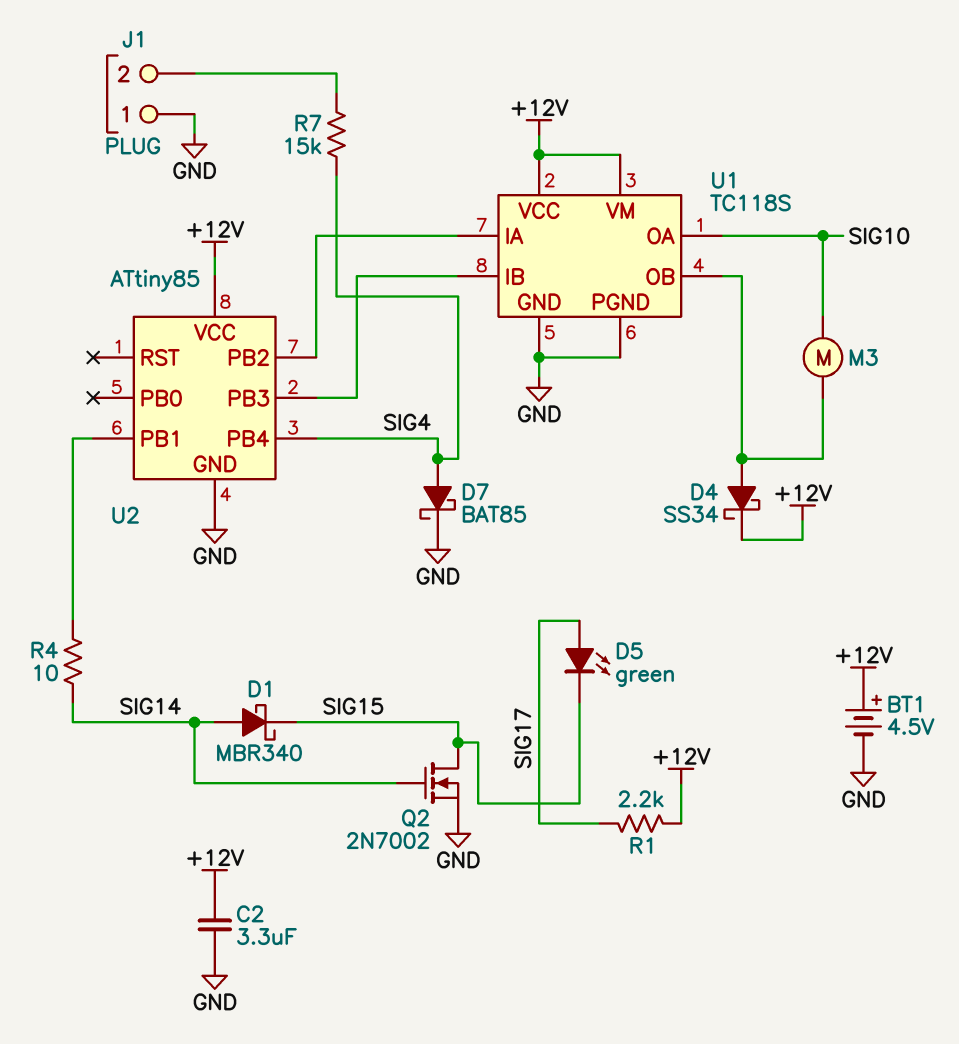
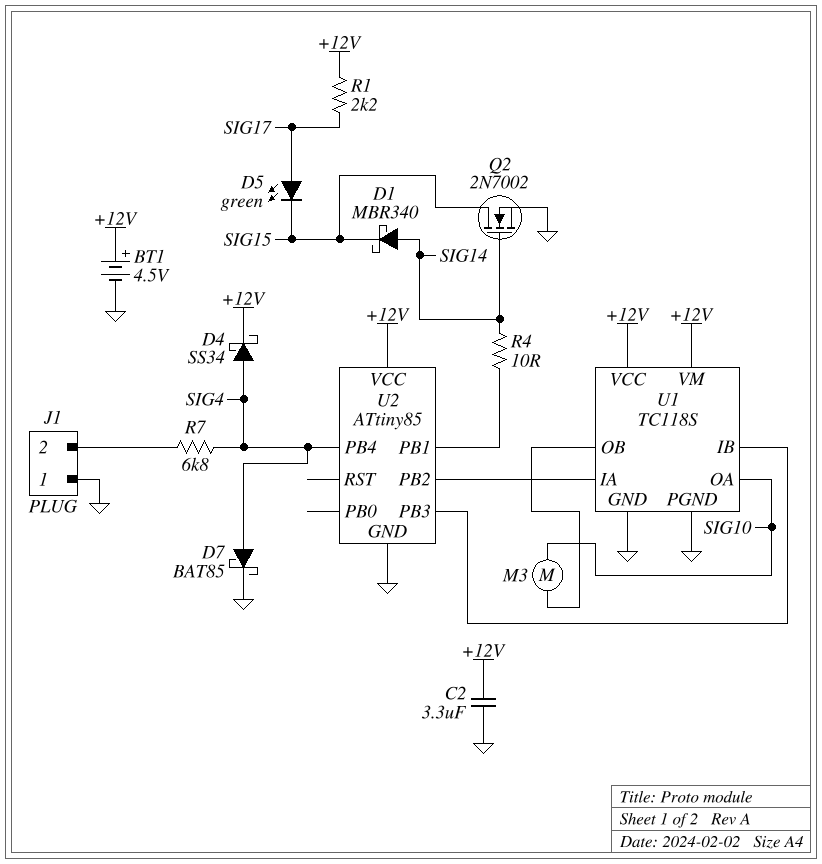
D4: schottky SS34 (A U1/OB, K +12V) -> schottky SS34 (A SIG4, K +12V)
R7: 15k (J1/2, SIG4) -> 6.8k (J1/2, SIG4)

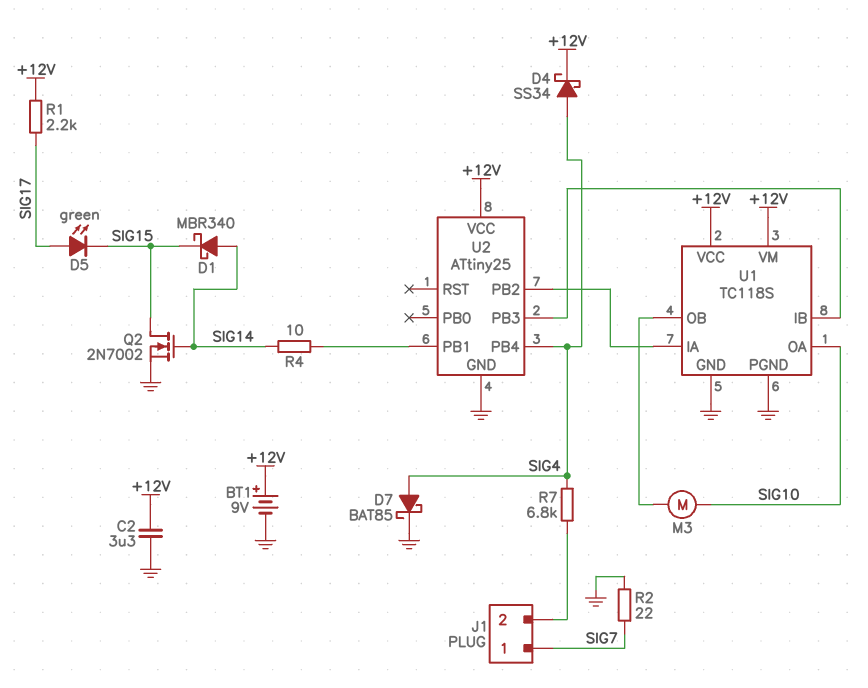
BT1: 4.5V (plus +12V, minus GND) -> 9V (plus +12V, minus GND)
J1 pin 1: GND -> SIG7
R2: none -> 22 (GND, SIG7)
U2: ATtiny85 -> ATtiny25

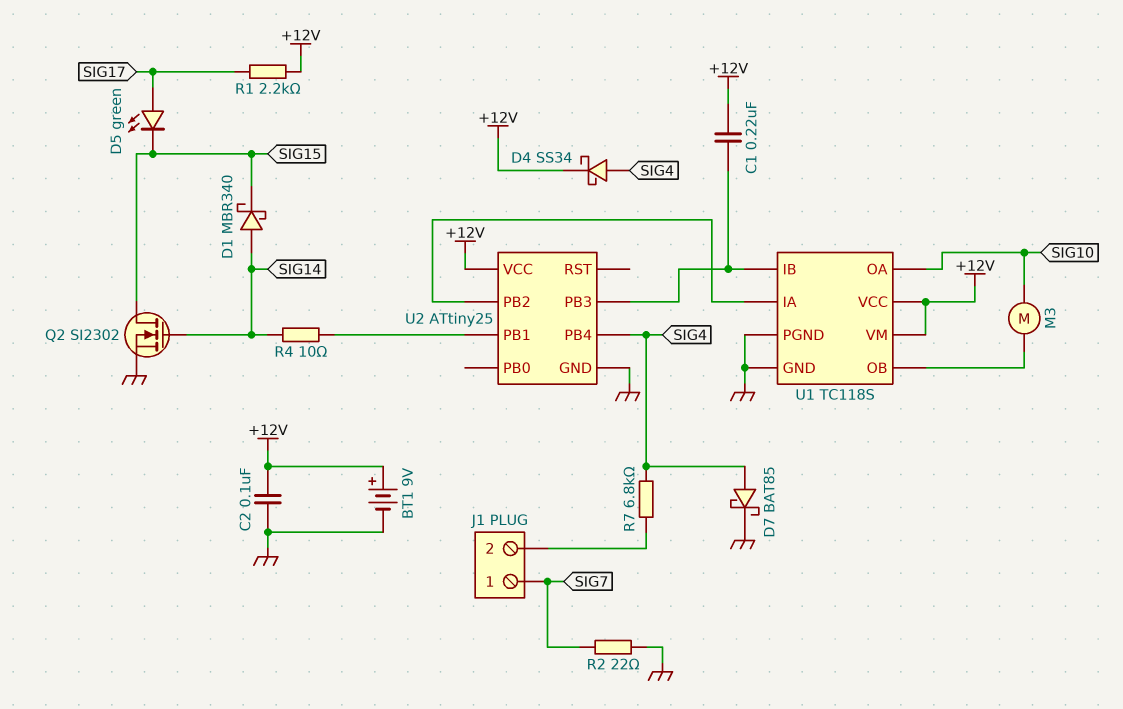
C1: none -> 220nF (+12V, U1/IB)
C2: 3.3uF (+12V, GND) -> 100nF (+12V, GND)
Q2: NMOS 2N7002 (G SIG14, D SIG15, S GND) -> NMOS SI2302 (G SIG14, D SIG15, S GND)

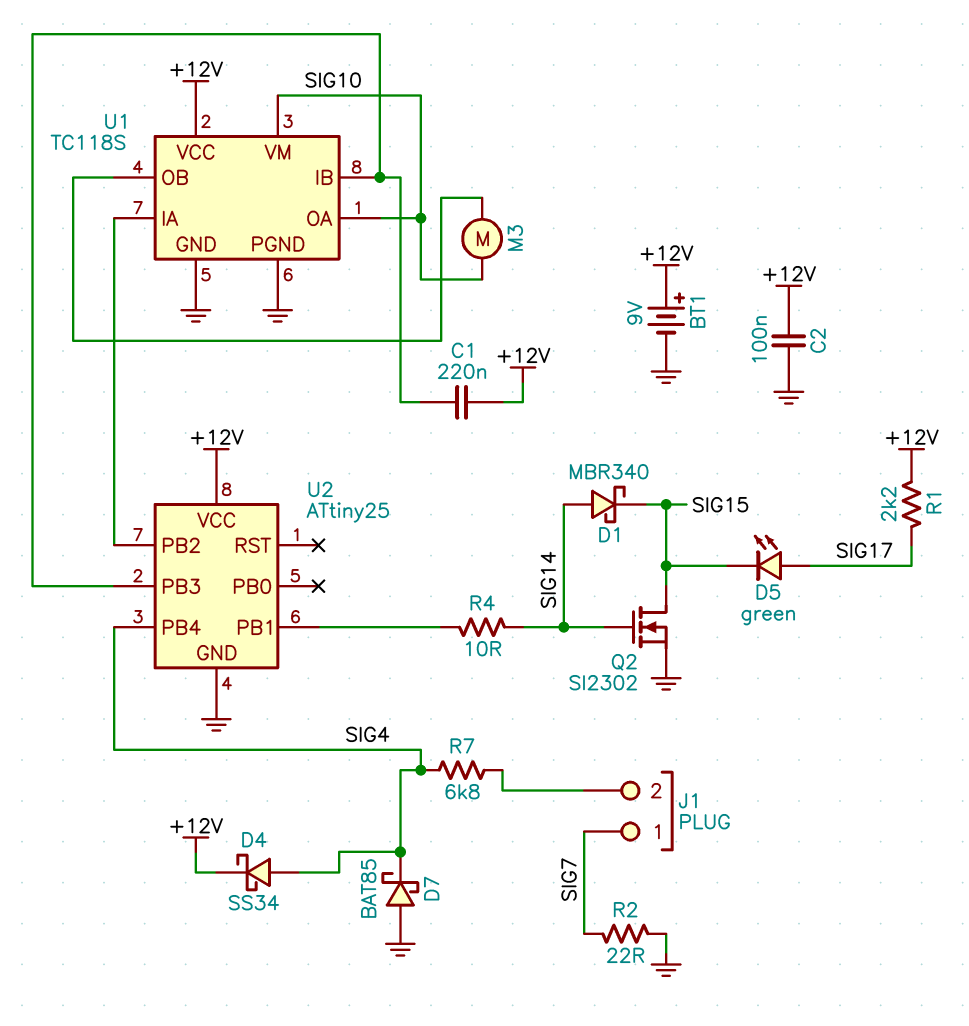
D7: schottky BAT85 (A SIG4, K GND) -> schottky BAT85 (A GND, K SIG4)
U1 pin VM: +12V -> SIG10

